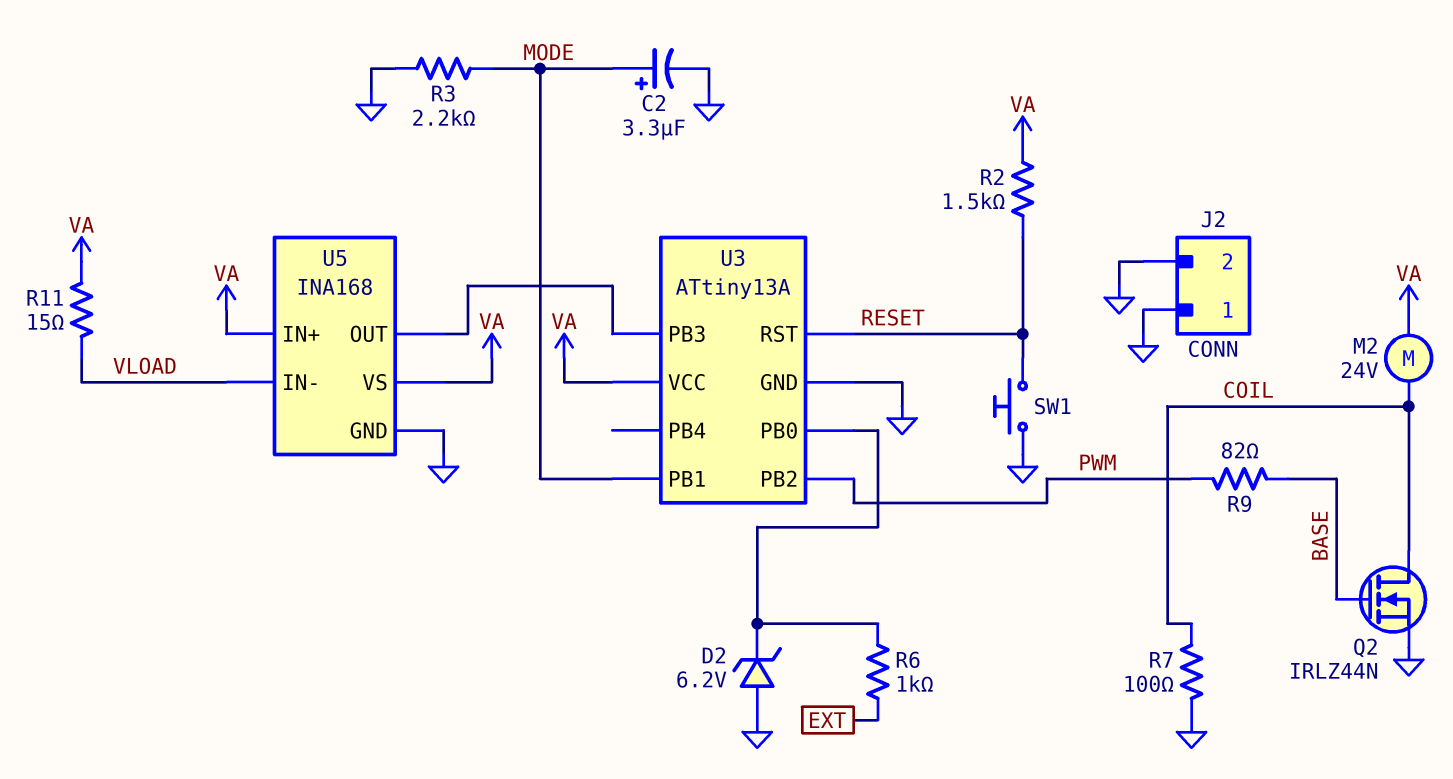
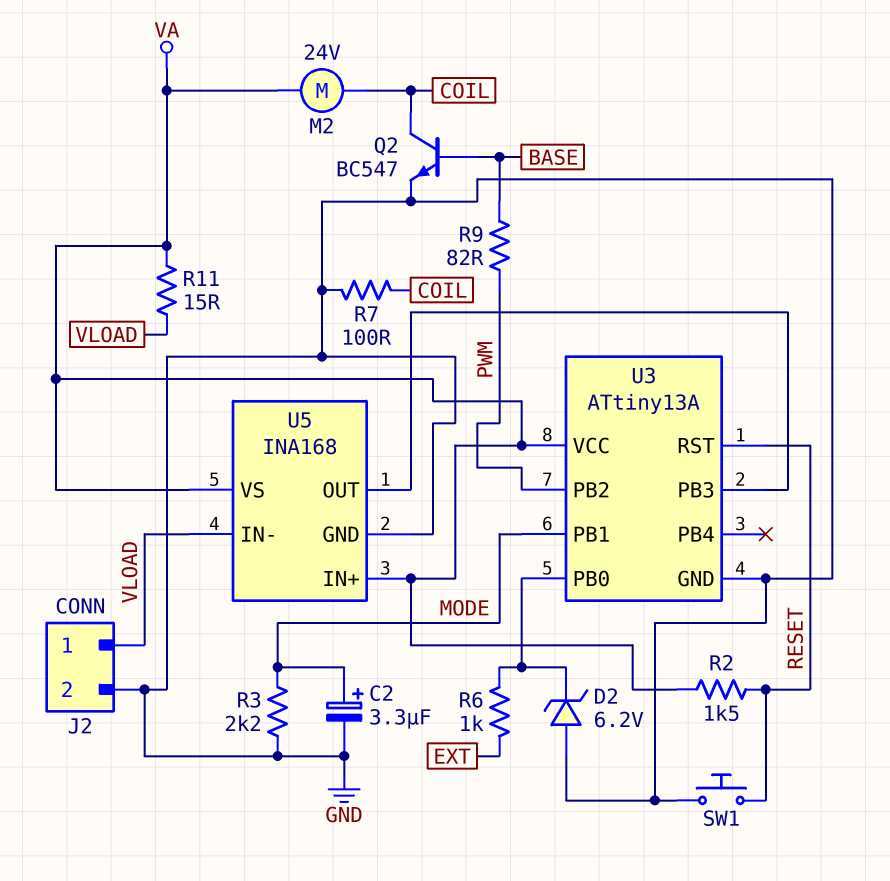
J2 pin 1: GND -> VLOAD
Q2: NMOS IRLZ44N (G BASE, D COIL, S GND) -> NPN BC547 (B BASE, C COIL, E GND)

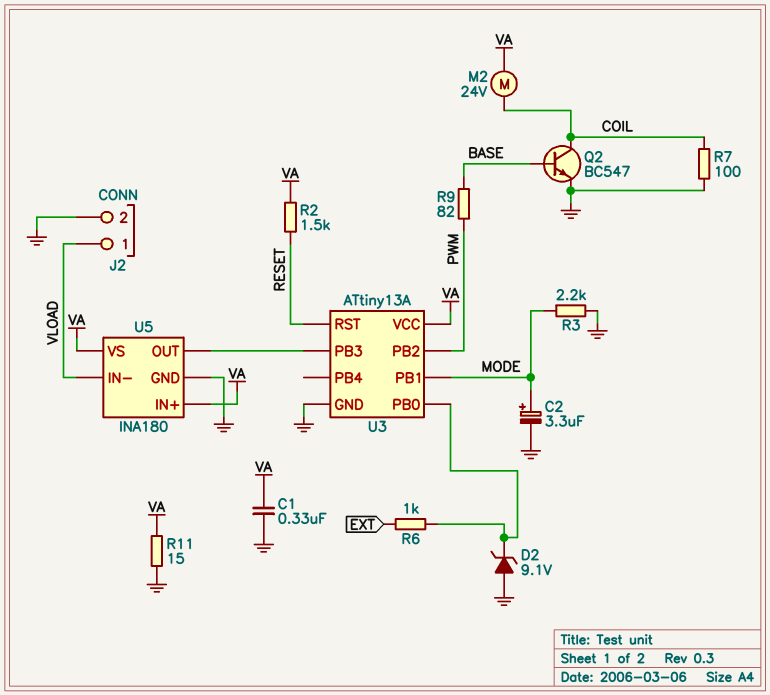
C1: none -> 330nF (GND, VA)
D2: zener 6.2V (A GND, K U3/PB0) -> zener 9.1V (A GND, K U3/PB0)
R11: 15 (VA, VLOAD) -> 15 (GND, VA)
SW1: button (GND, RESET) -> none
U5: INA168 -> INA180

